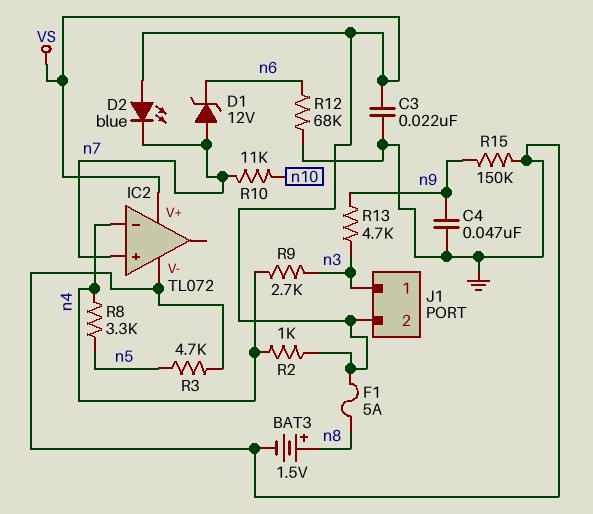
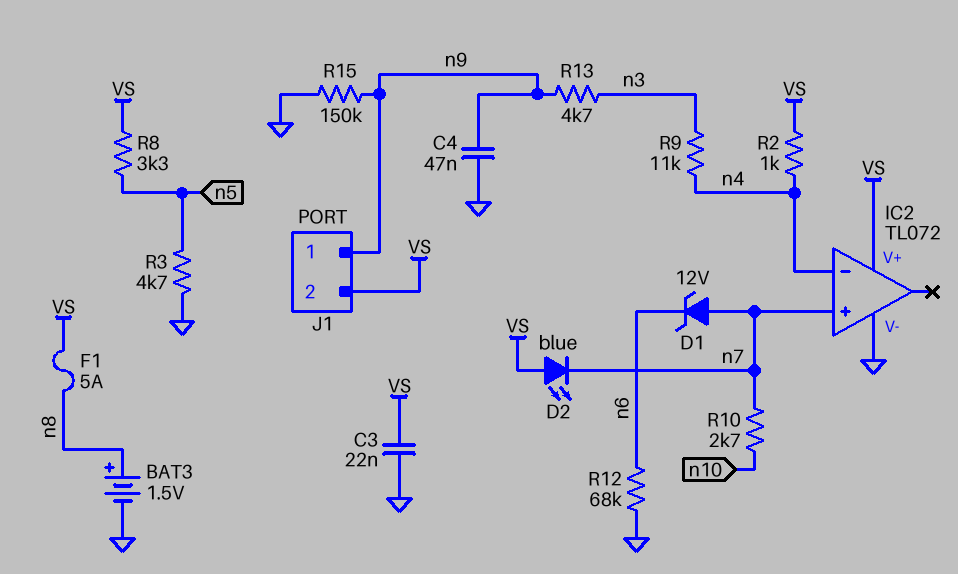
J1 pin 1: n3 -> n9
R8: 3.3k (n4, n5) -> 3.3k (VS, n5)
R9: 2.7k (n3, n4) -> 11k (n3, n4)
R10: 11k (n7, n10) -> 2.7k (n7, n10)

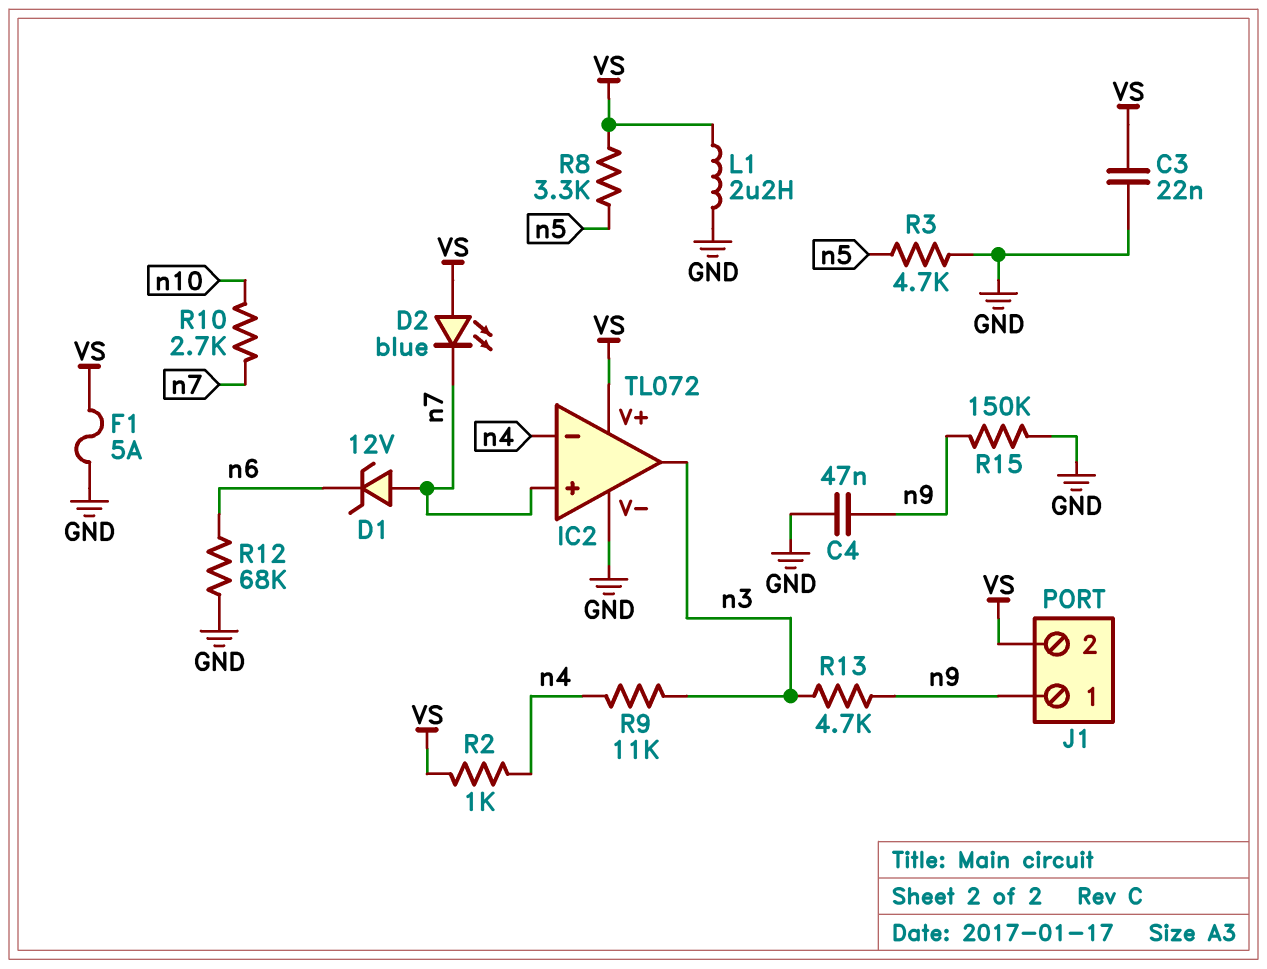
BAT3: 1.5V (plus n8, minus GND) -> none
F1: 5A (VS, n8) -> 5A (GND, VS)
IC2 pin out: none -> n3
L1: none -> 2.2uH (GND, VS)

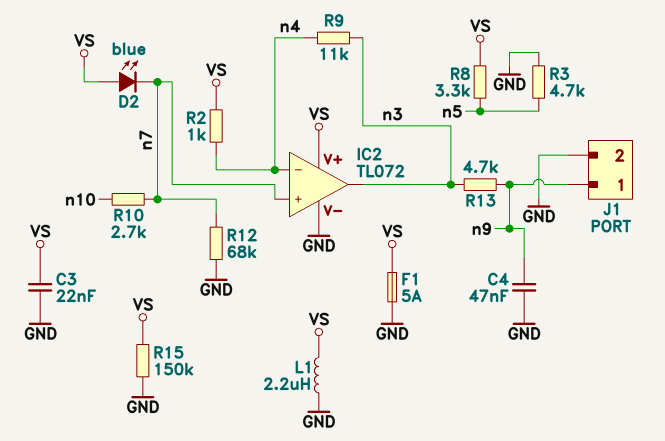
D1: zener 12V (A n7, K n6) -> none
J1 pin 2: VS -> GND
R12: 68k (GND, n6) -> 68k (GND, n7)
R15: 150k (GND, n9) -> 150k (GND, VS)

